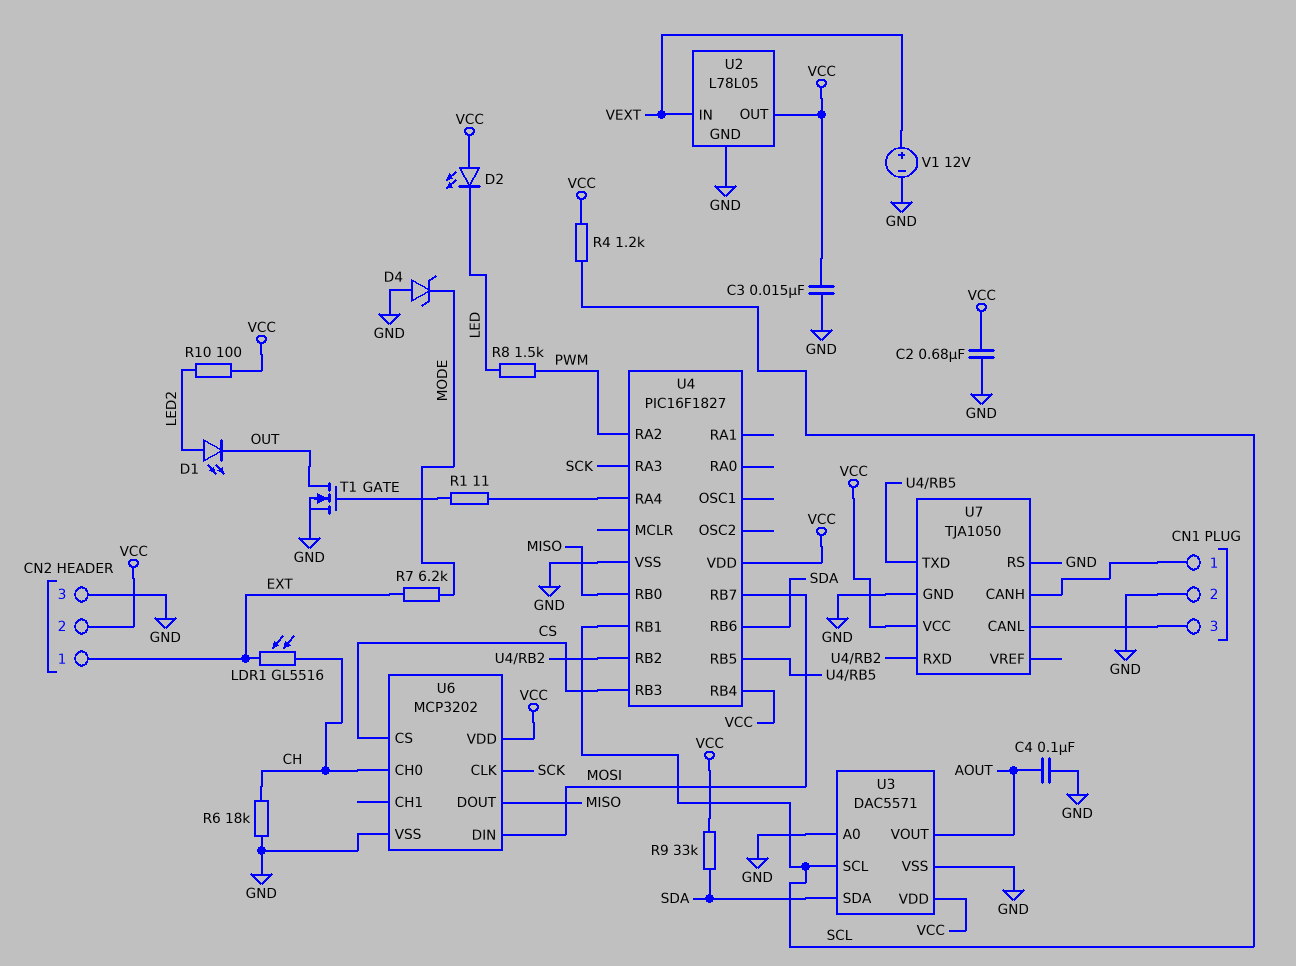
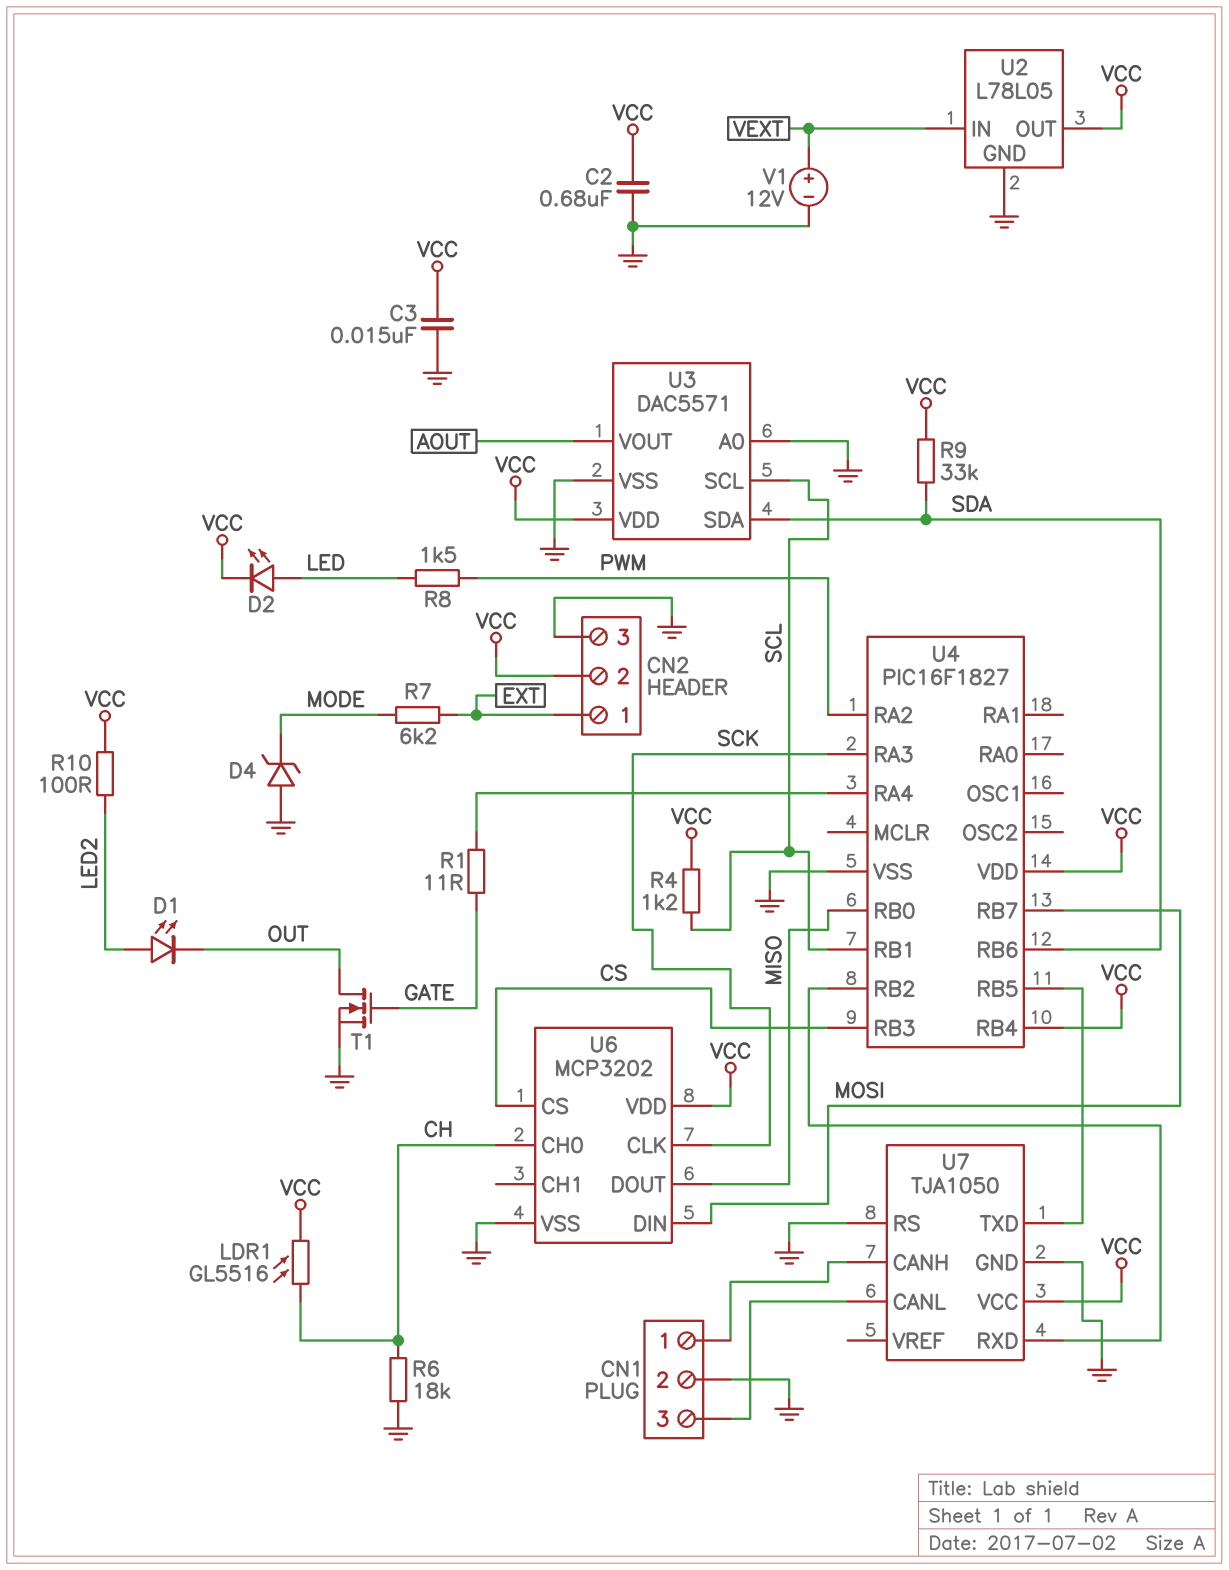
C4: 100nF (AOUT, GND) -> none
D2: LED (A VCC, K LED) -> LED (A LED, K VCC)
LDR1: GL5516 (CH, EXT) -> GL5516 (CH, VCC)

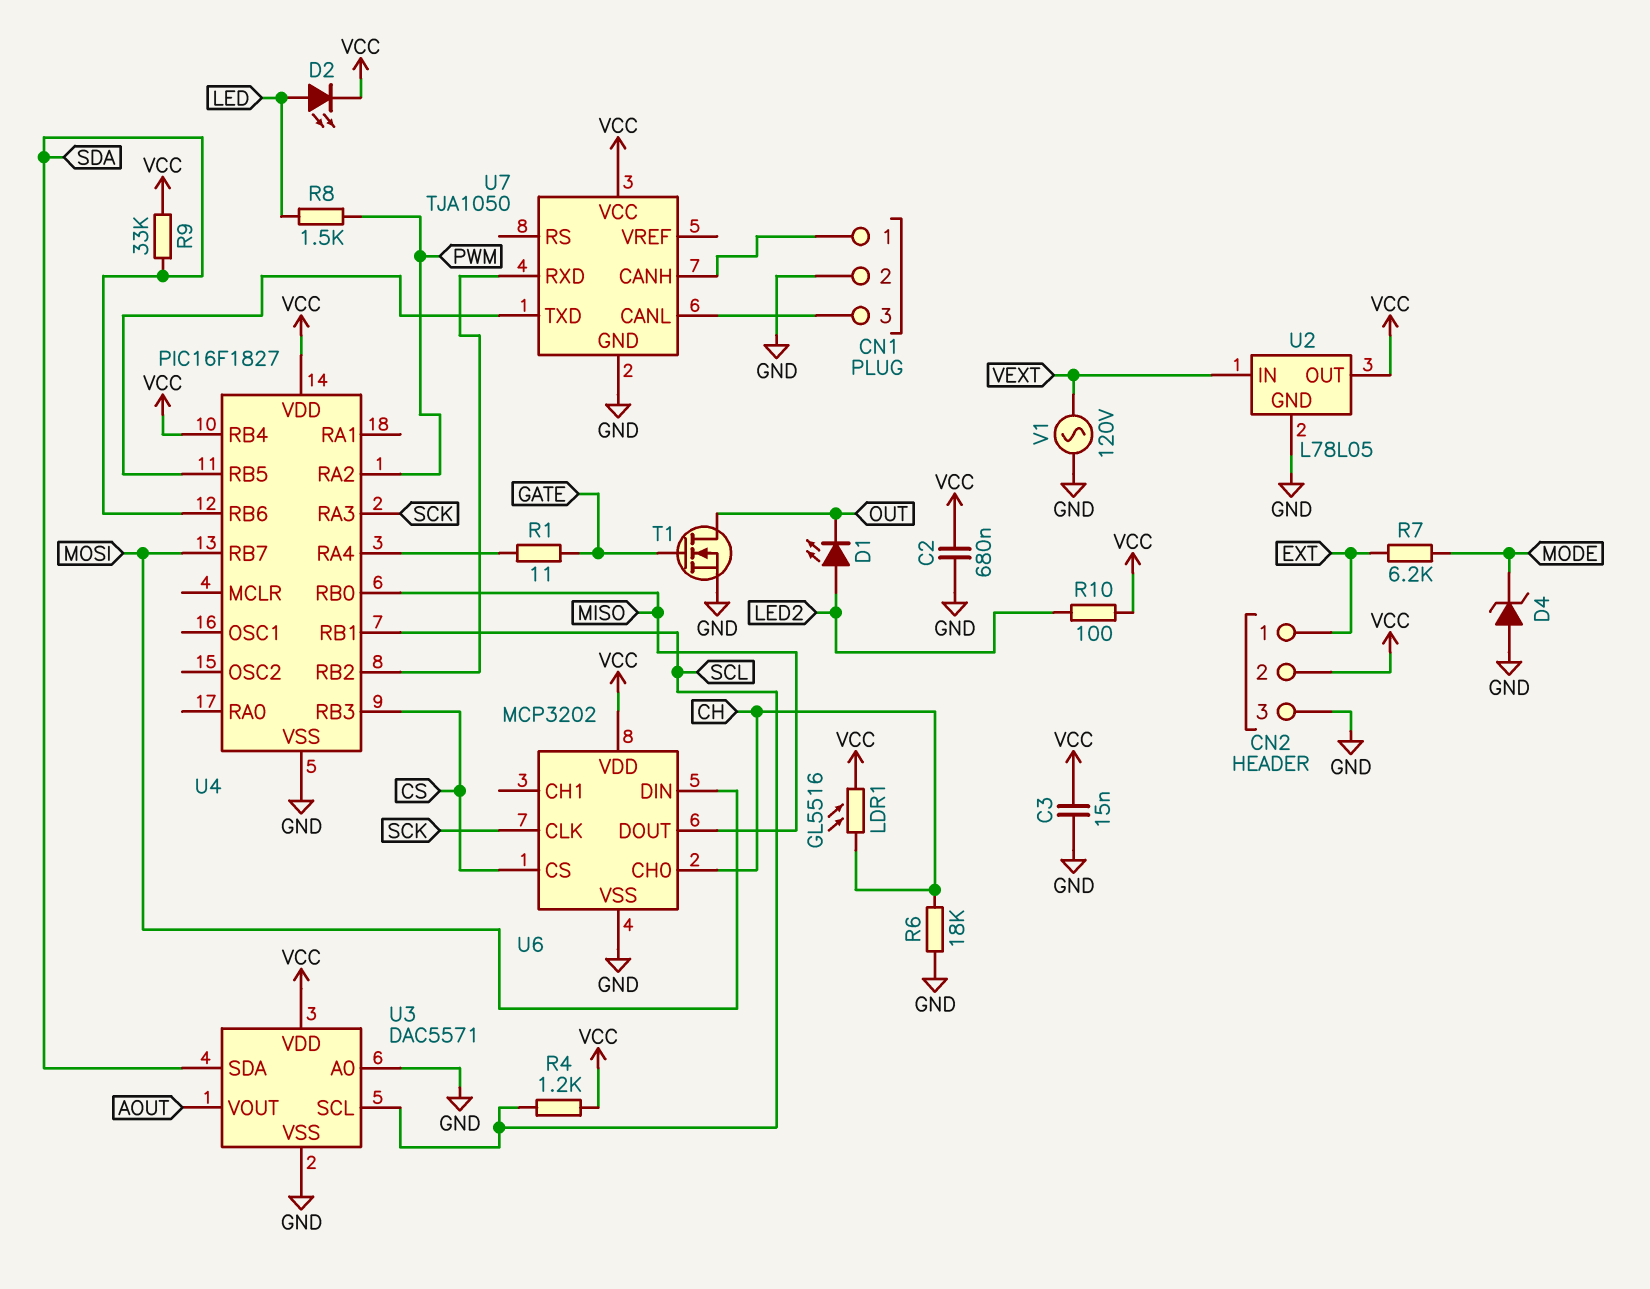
U7 pin RS: GND -> none
V1: 12V (plus VEXT, minus GND) -> AC 120V (GND, VEXT)

